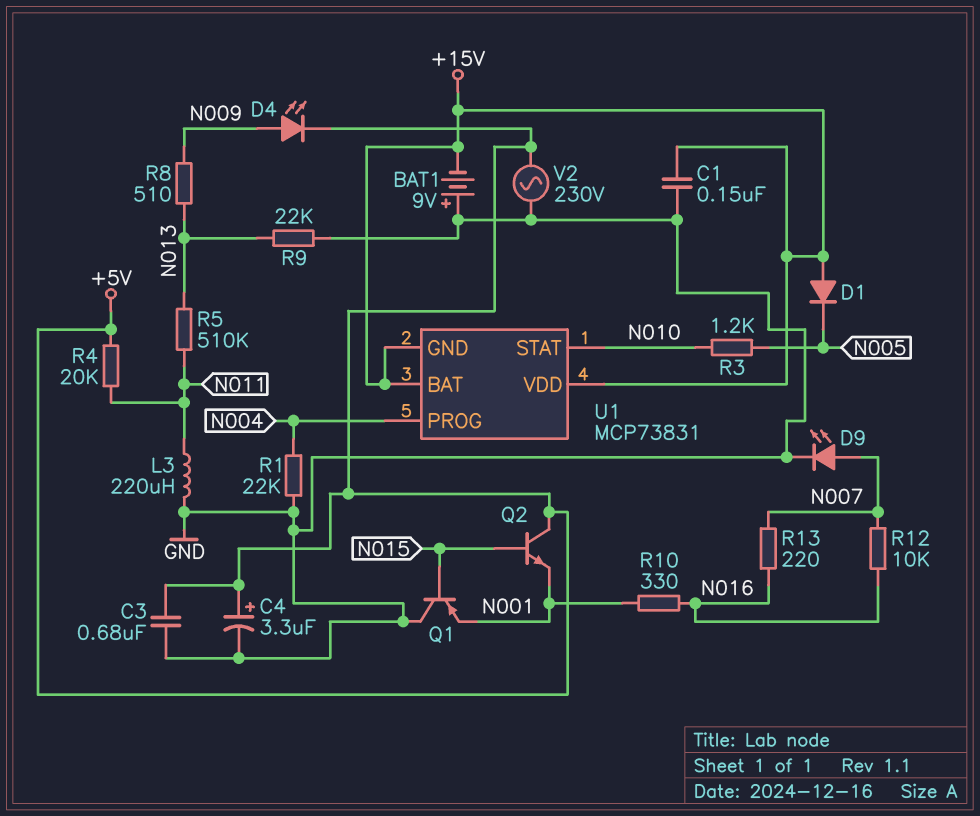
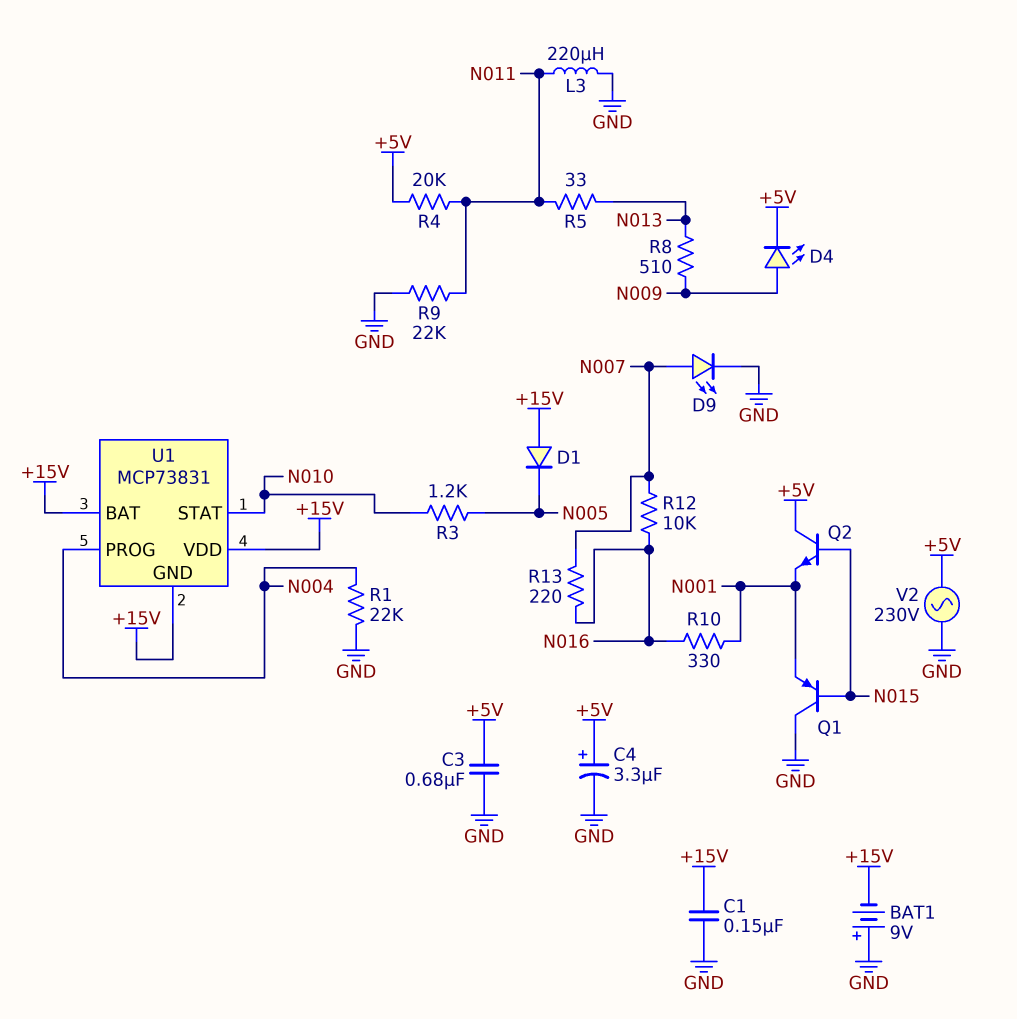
R5: 510k (N011, N013) -> 33 (N011, N013)
R9: 22k (GND, N013) -> 22k (GND, N011)

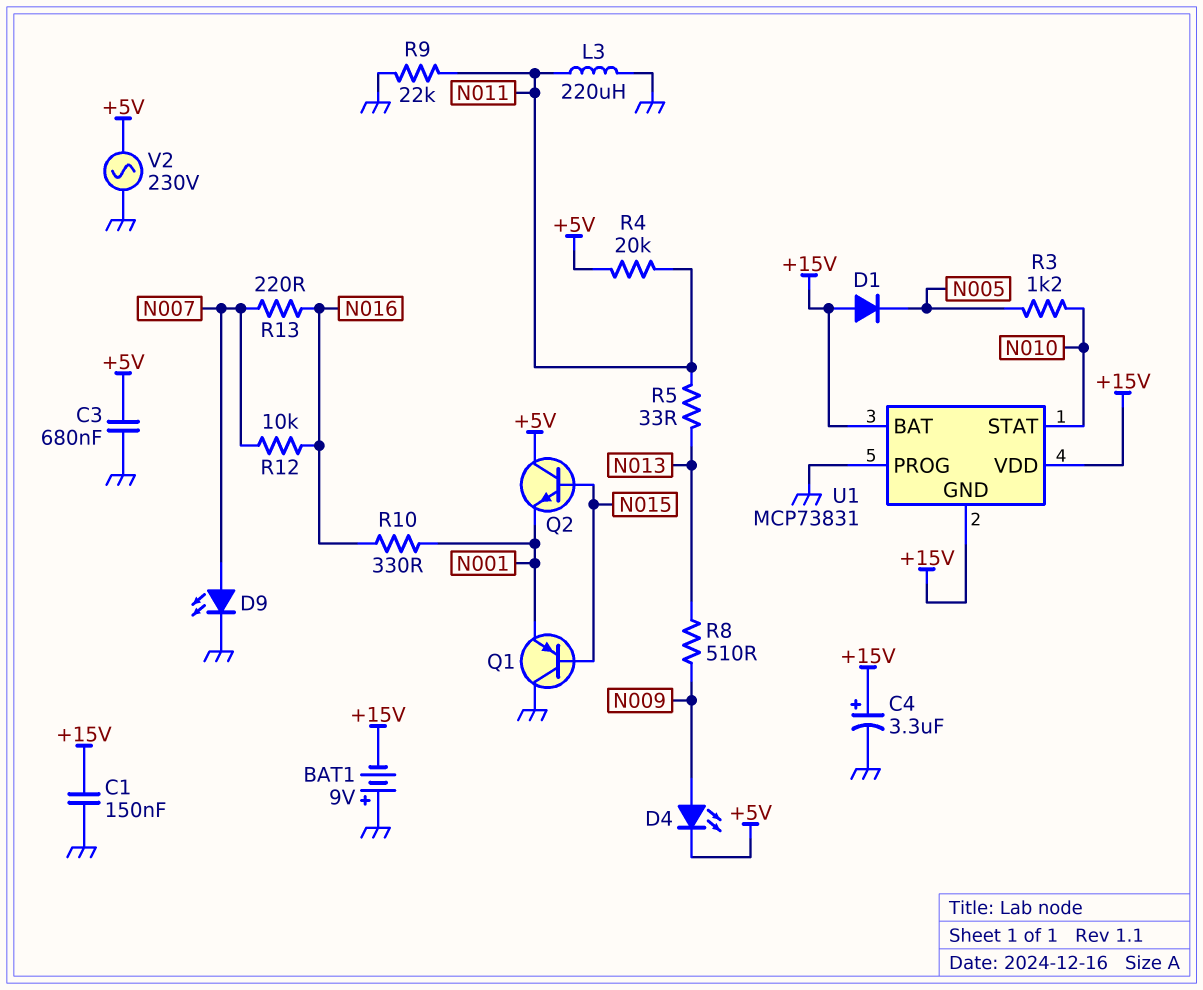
C4: 3.3uF (plus +5V, minus GND) -> 3.3uF (plus +15V, minus GND)
R1: 22k (GND, N004) -> none
U1 pin PROG: N004 -> GND

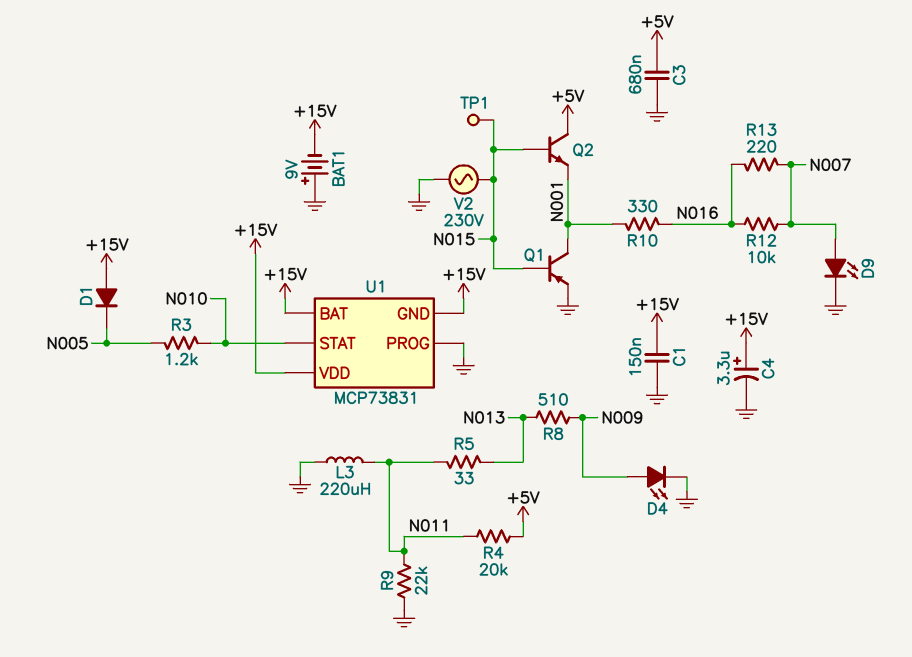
D4: LED (A N009, K +5V) -> LED (A N009, K GND)
Q1: PNP (B N015, C GND, E N001) -> PNP (B N015, C N001, E GND)
TP1: none -> test point (N015)
V2: AC 230V (+5V, GND) -> AC 230V (GND, N015)

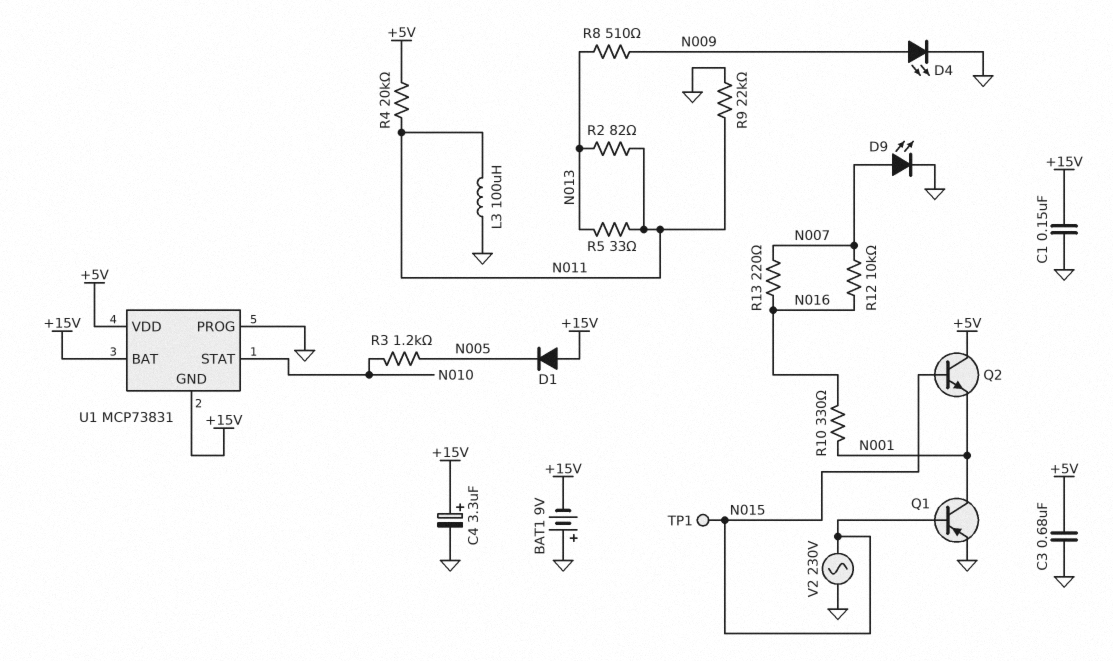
L3: 220uH (GND, N011) -> 100uH (GND, N011)
R2: none -> 82 (N011, N013)
U1 pin VDD: +15V -> +5V

